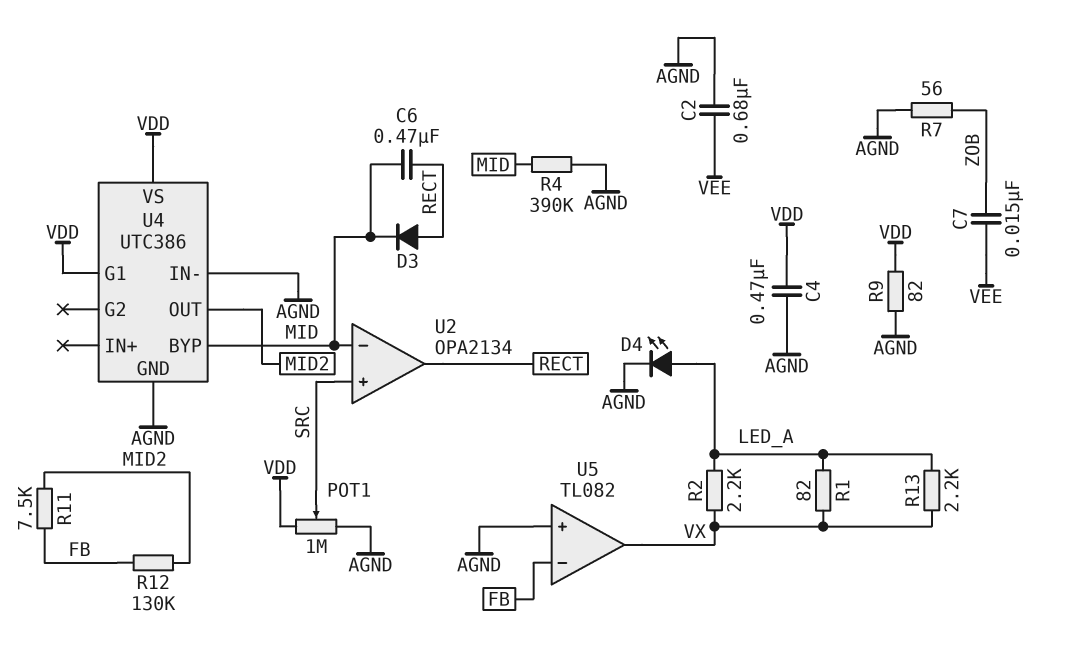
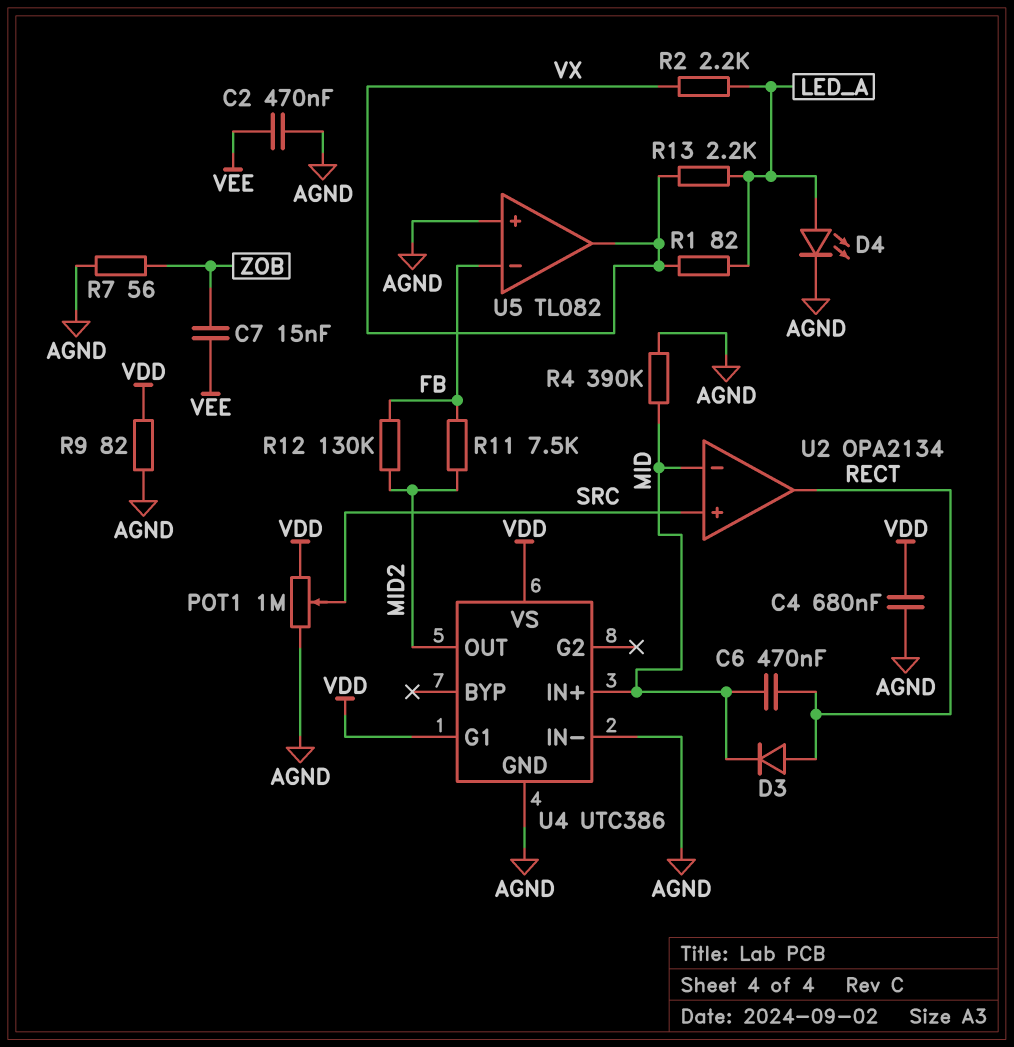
C2: 680nF (AGND, VEE) -> 470nF (AGND, VEE)
C4: 470nF (AGND, VDD) -> 680nF (AGND, VDD)
U4 pin BYP: MID -> none
U4 pin IN+: none -> MID

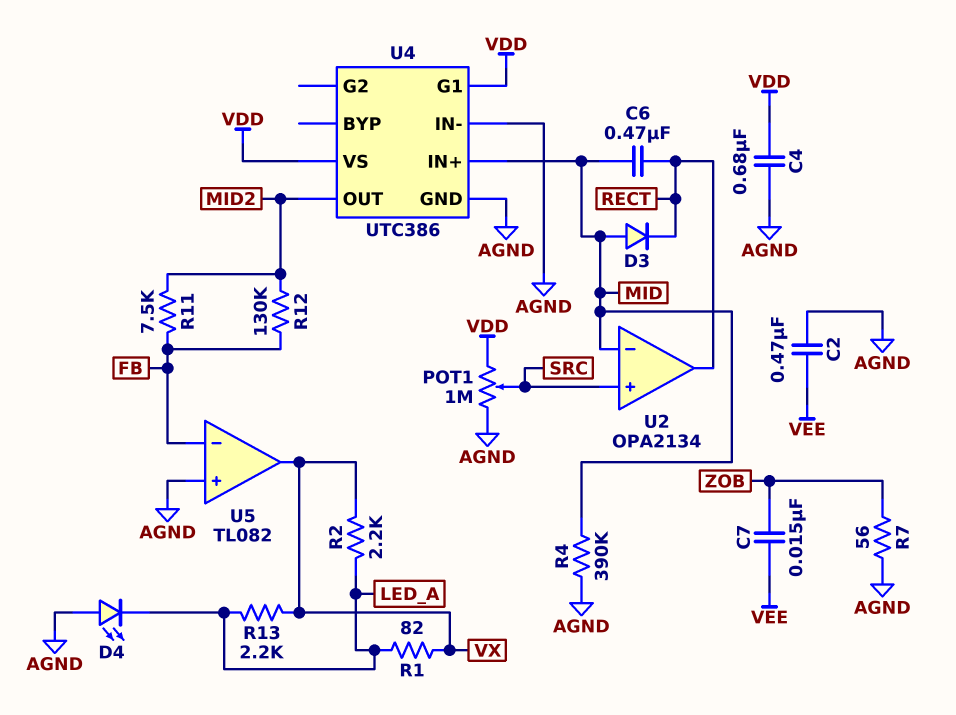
D3: diode (A RECT, K MID) -> diode (A MID, K RECT)
D4: LED (A LED_A, K AGND) -> LED (A AGND, K LED_A)
R9: 82 (AGND, VDD) -> none

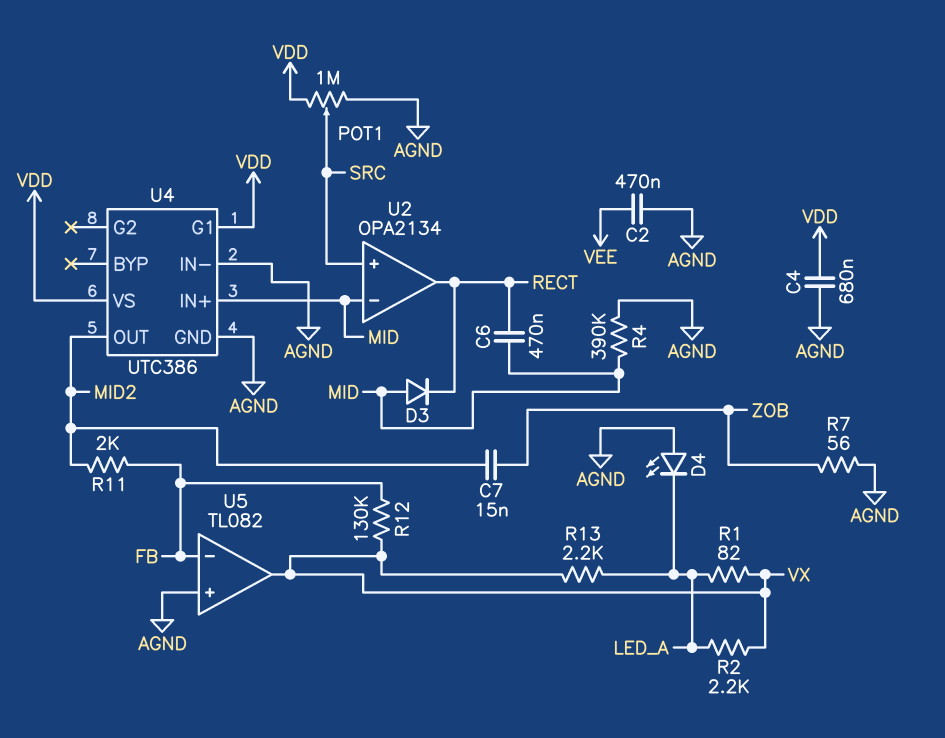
C7: 15nF (VEE, ZOB) -> 15nF (MID2, ZOB)
R11: 7.5k (FB, MID2) -> 2k (FB, MID2)
R12: 130k (FB, MID2) -> 130k (FB, VX)

